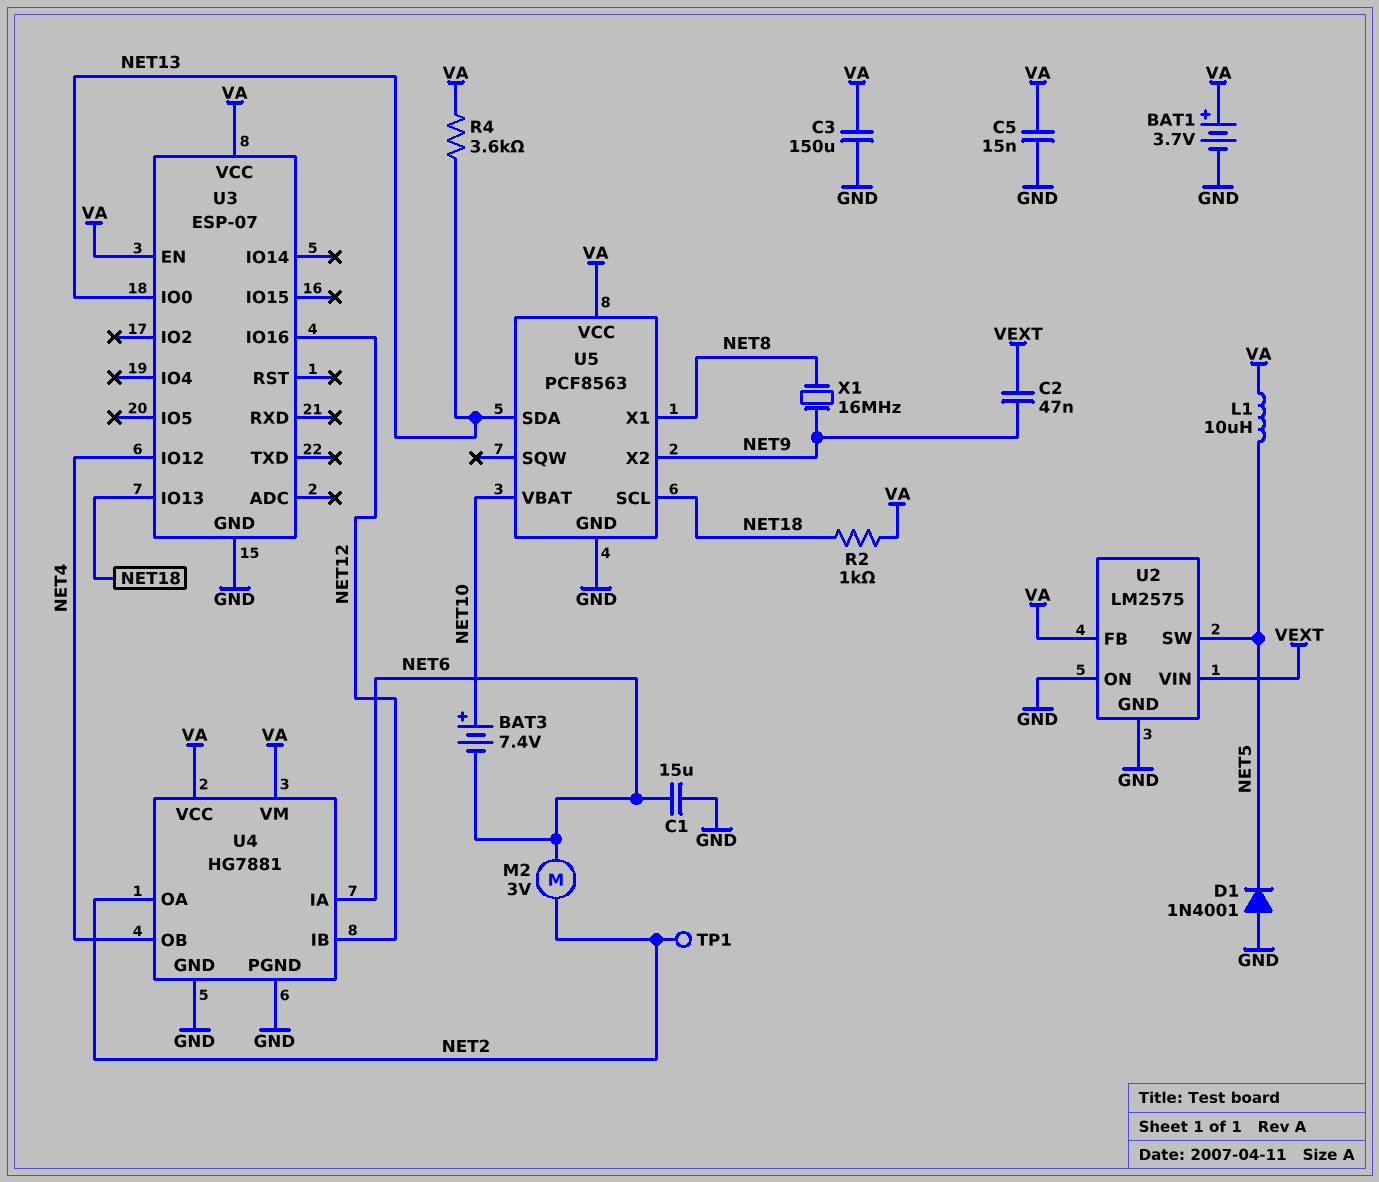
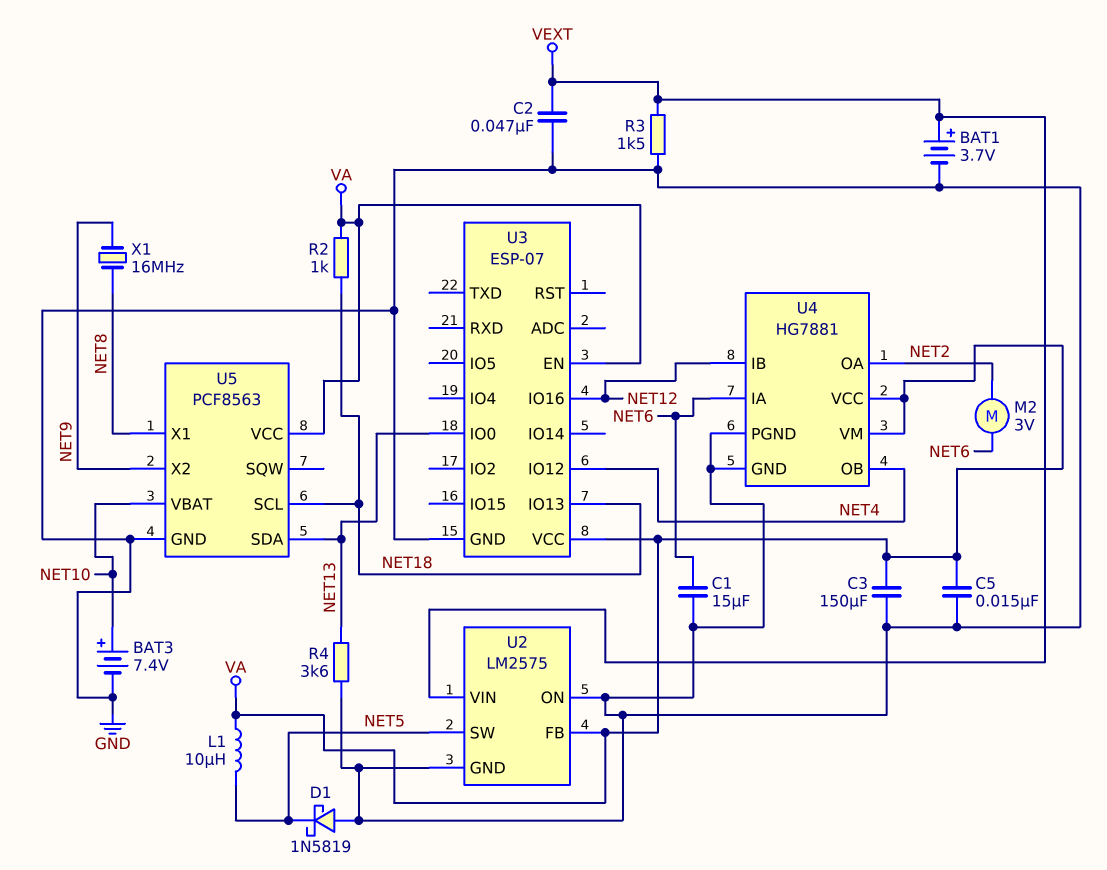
BAT1: 3.7V (plus VA, minus GND) -> 3.7V (plus VEXT, minus GND)
BAT3: 7.4V (plus NET10, minus NET6) -> 7.4V (plus NET10, minus GND)
C2: 47nF (NET9, VEXT) -> 47nF (GND, VEXT)
D1: diode 1N4001 (A GND, K NET5) -> schottky 1N5819 (A GND, K NET5)
R3: none -> 1.5k (GND, VEXT)
R4: 3.6k (NET13, VA) -> 3.6k (GND, NET13)
TP1: test point (NET2) -> none

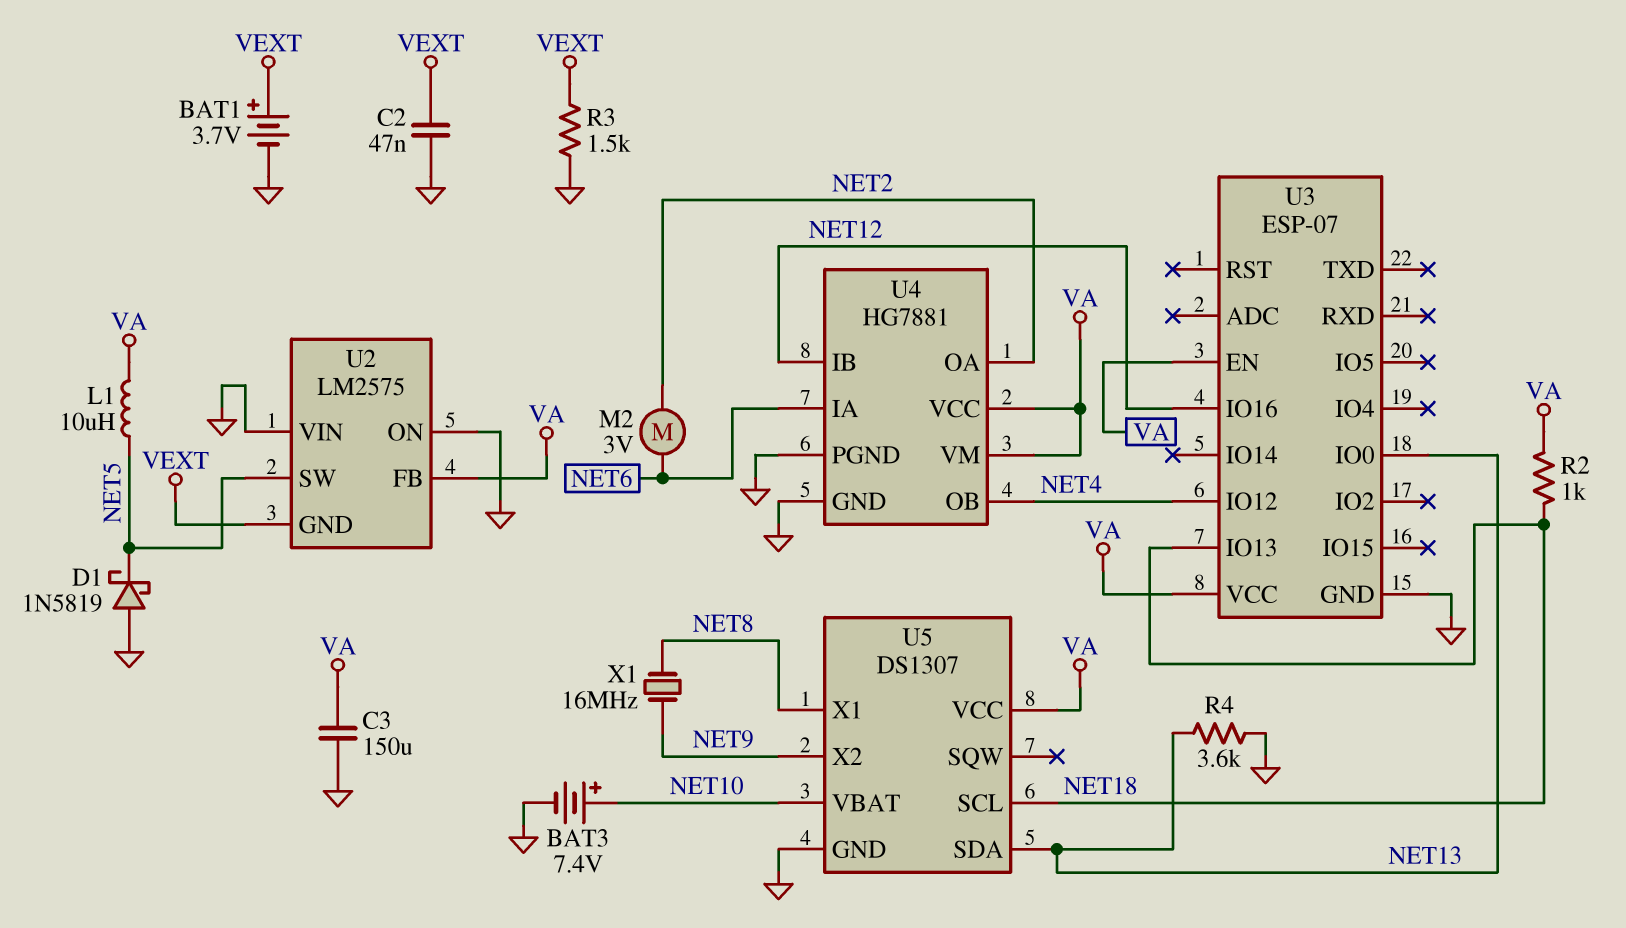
C1: 15uF (GND, NET6) -> none
C5: 15nF (GND, VA) -> none
U2 pin GND: GND -> VEXT
U2 pin VIN: VEXT -> GND
U5: PCF8563 -> DS1307

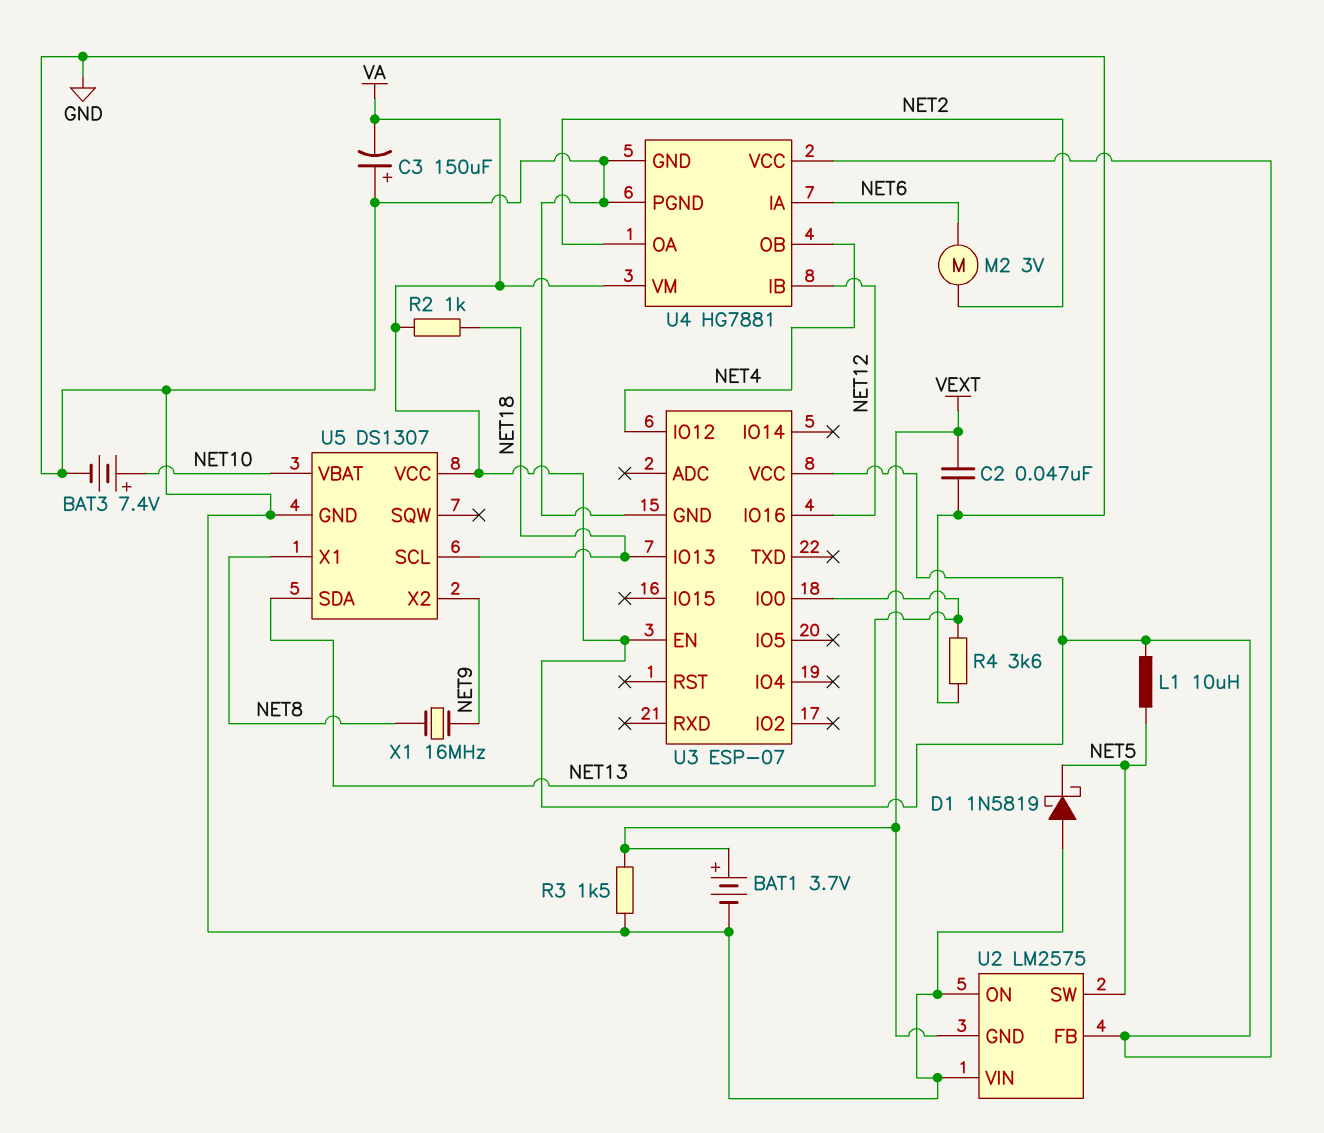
C3: 150uF (GND, VA) -> 150uF (plus GND, minus VA)

